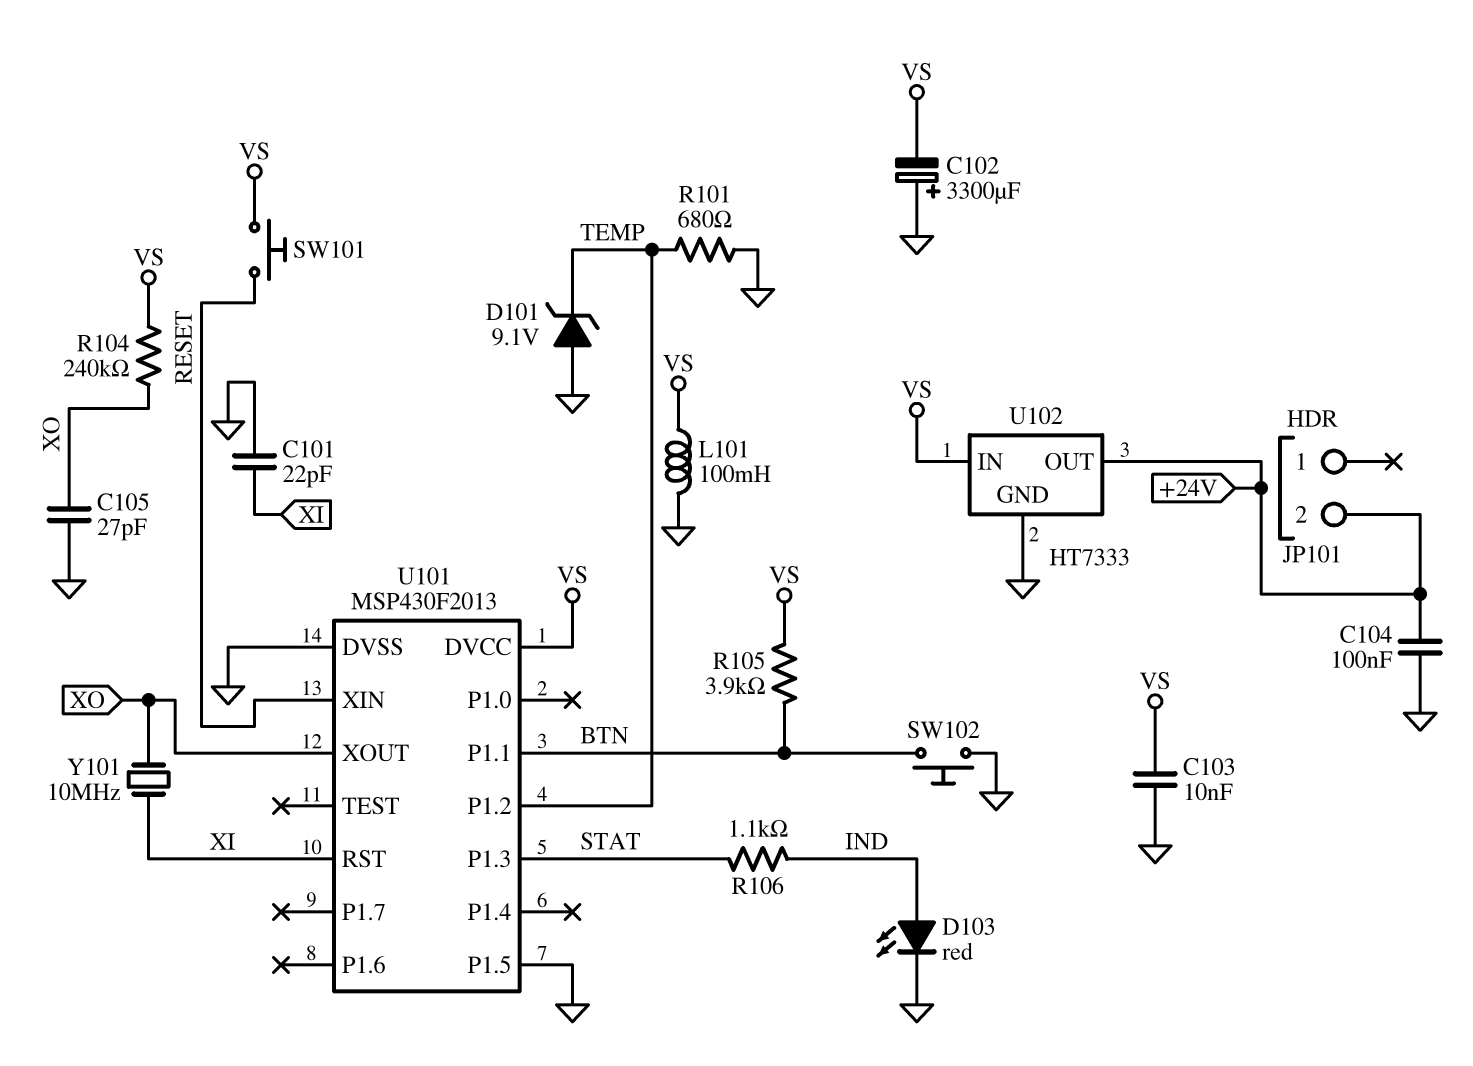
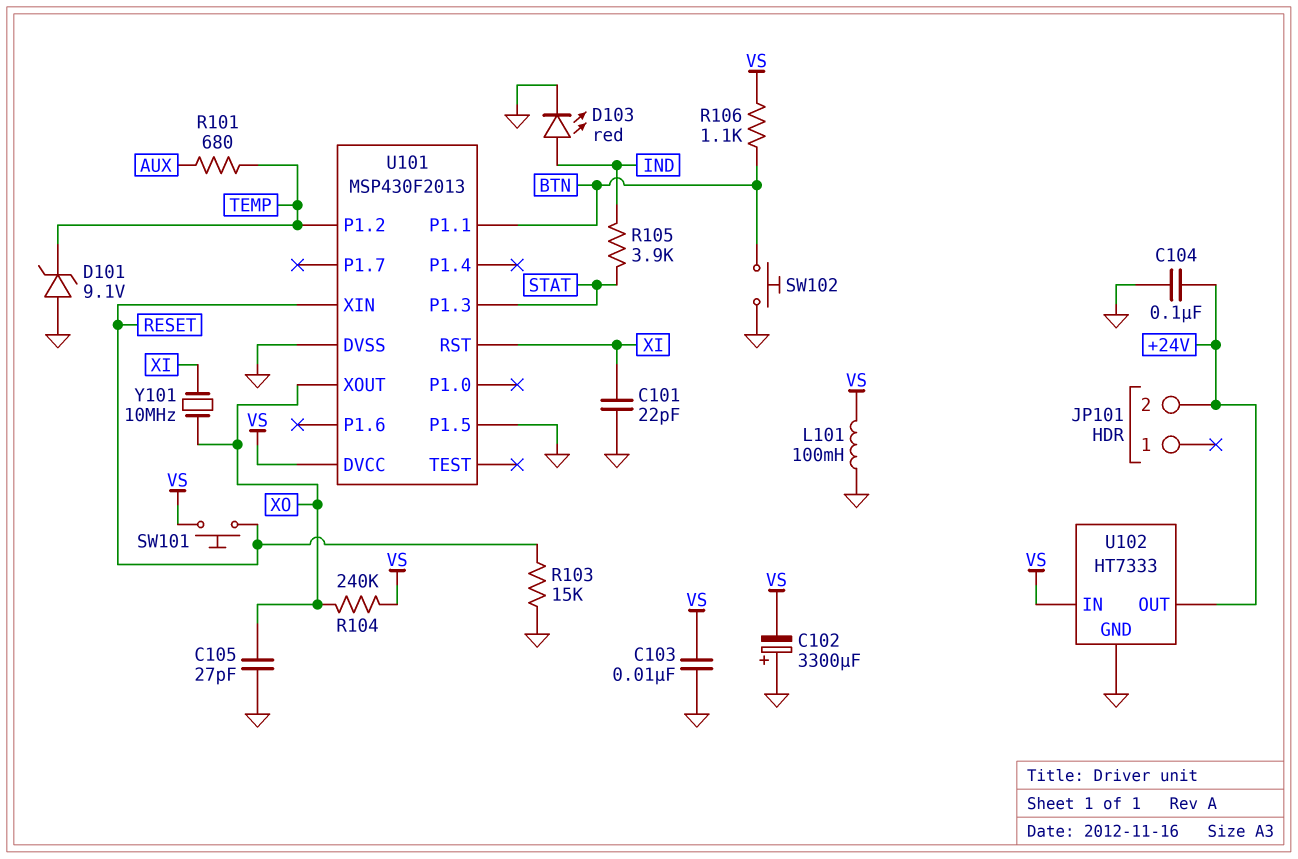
R101: 680 (GND, TEMP) -> 680 (AUX, TEMP)
R103: none -> 15k (GND, RESET)
R105: 3.9k (BTN, VS) -> 3.9k (IND, STAT)
R106: 1.1k (IND, STAT) -> 1.1k (BTN, VS)

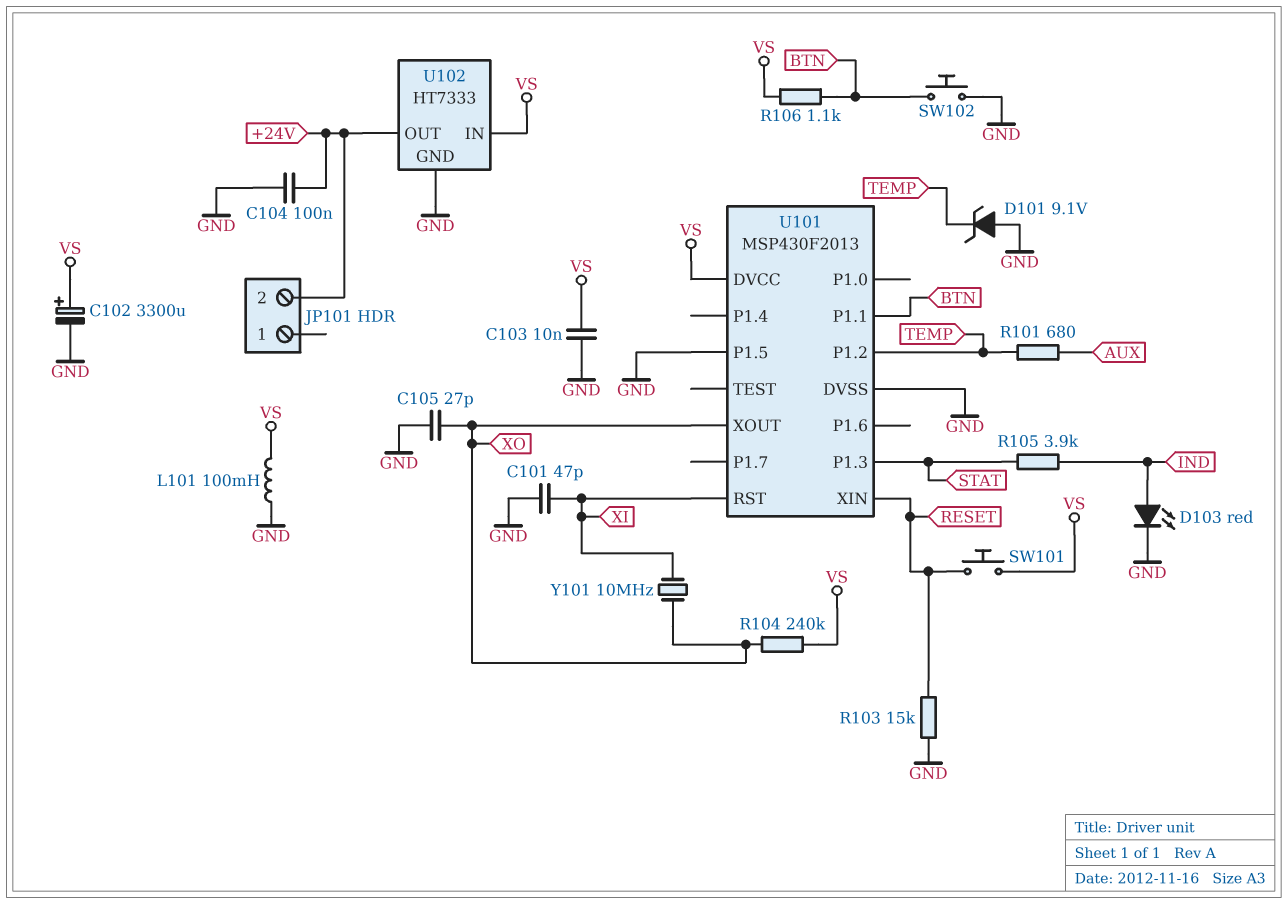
C101: 22pF (GND, XI) -> 47pF (GND, XI)
C102: 3300uF (plus GND, minus VS) -> 3300uF (plus VS, minus GND)

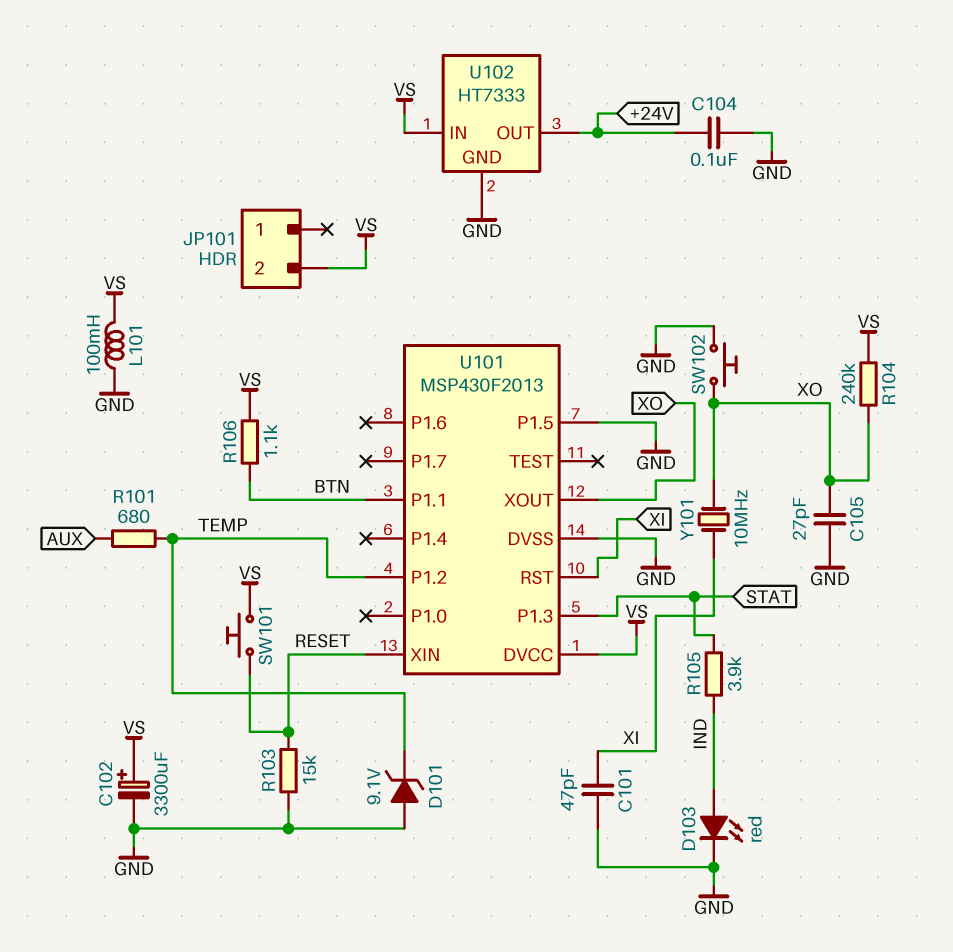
C103: 10nF (GND, VS) -> none
JP101 pin 2: +24V -> VS
SW102: button (BTN, GND) -> button (GND, XO)

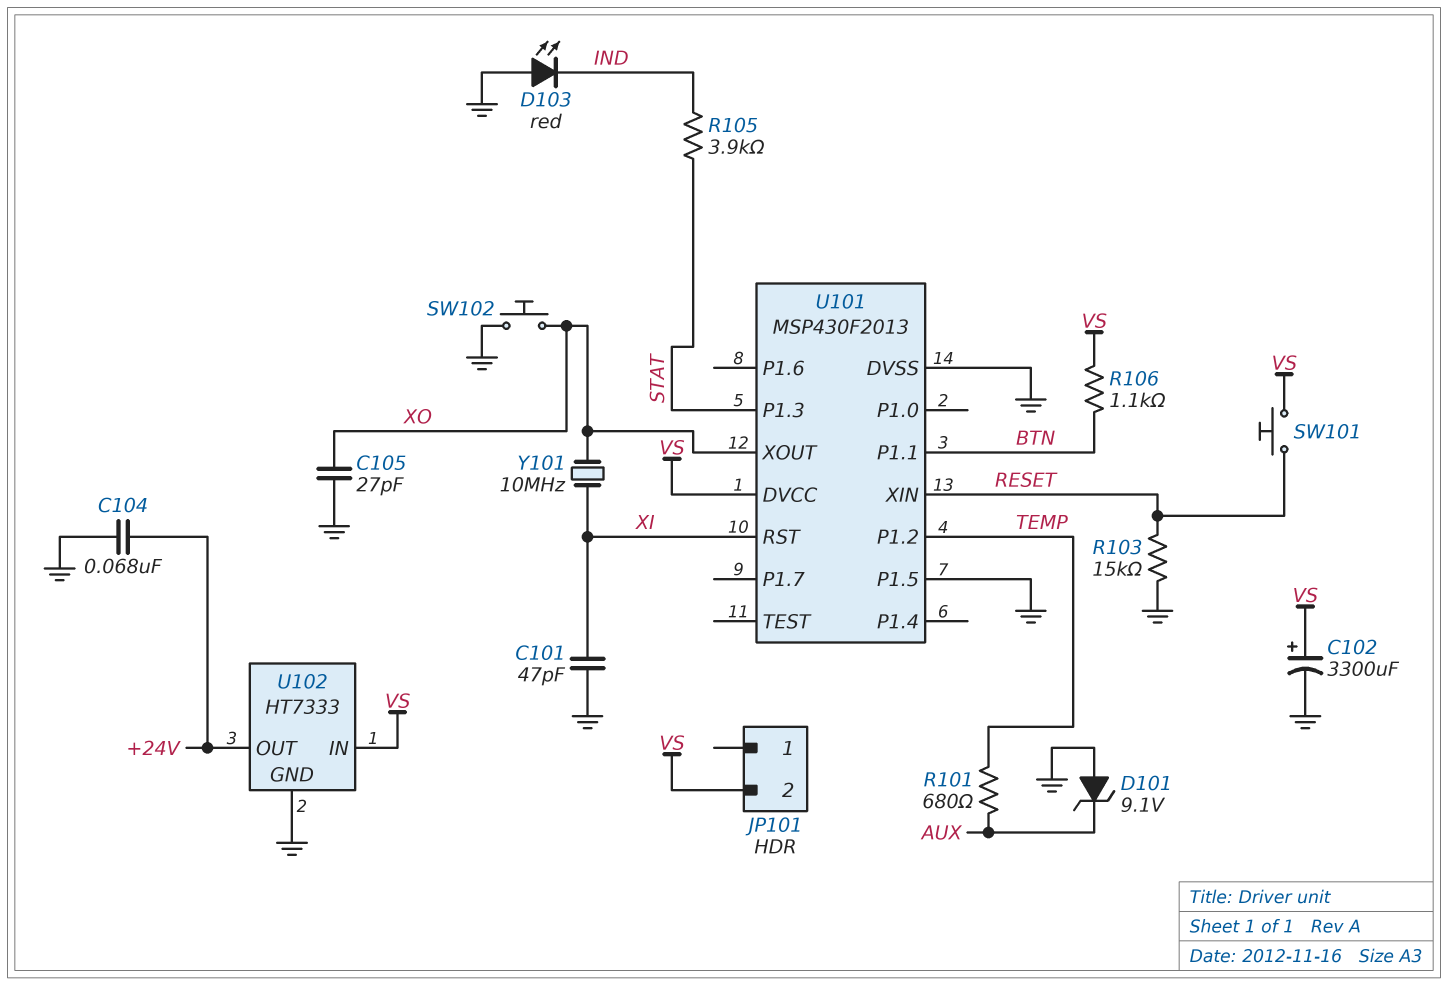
C104: 100nF (+24V, GND) -> 68nF (+24V, GND)
D101: zener 9.1V (A GND, K TEMP) -> zener 9.1V (A GND, K AUX)
D103: LED red (A IND, K GND) -> LED red (A GND, K IND)
L101: 100mH (GND, VS) -> none
R104: 240k (VS, XO) -> none

